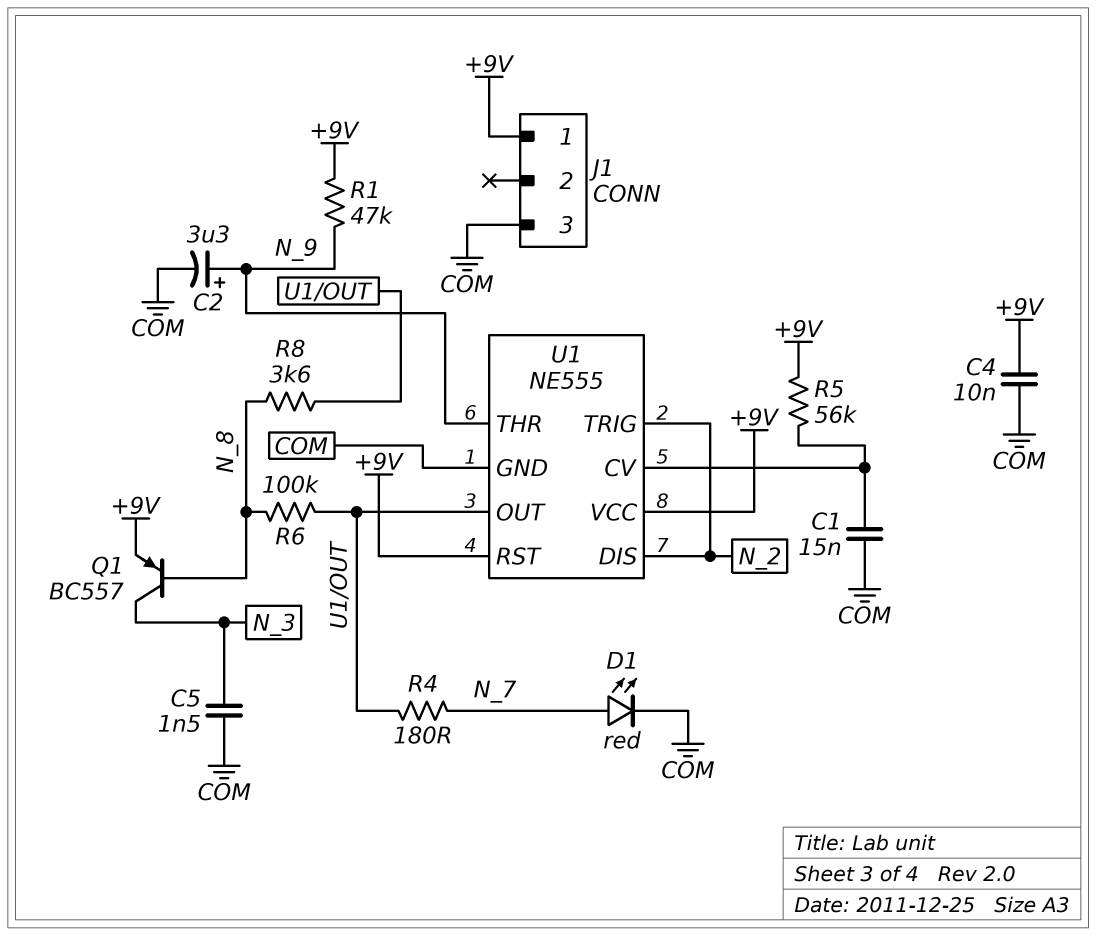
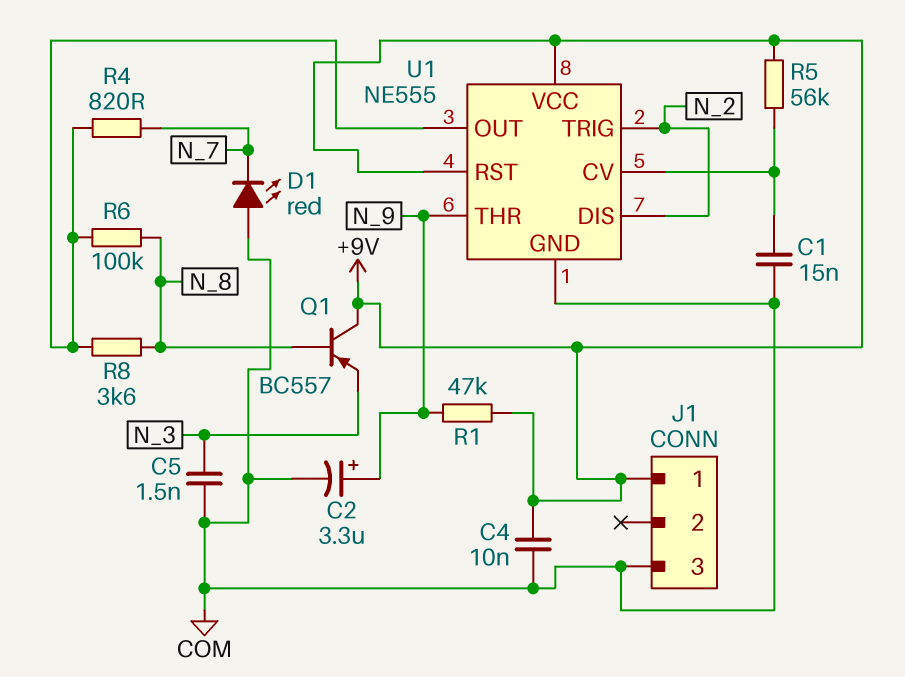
D1: LED red (A N_7, K COM) -> LED red (A COM, K N_7)
Q1: PNP BC557 (B N_8, C N_3, E +9V) -> PNP BC557 (B N_8, C +9V, E N_3)
R4: 180 (N_7, U1/OUT) -> 820 (N_7, U1/OUT)

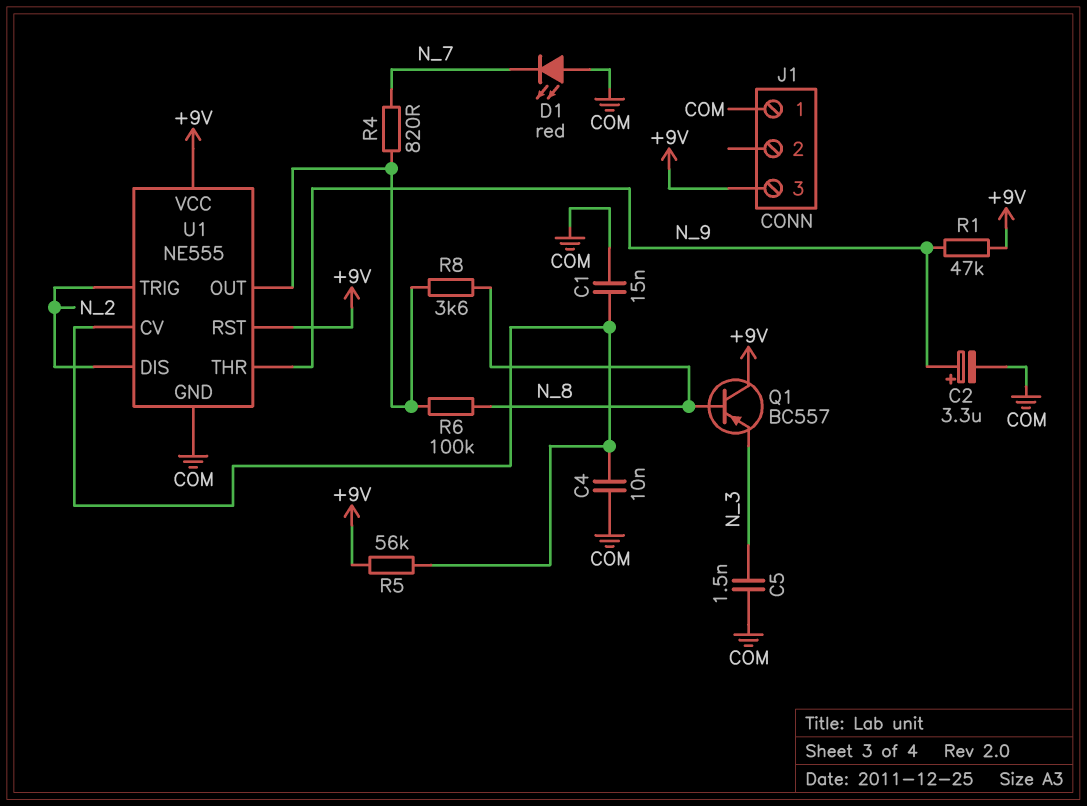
C4: 10nF (+9V, COM) -> 10nF (COM, U1/CV)
J1 pin 1: +9V -> COM
J1 pin 3: COM -> +9V

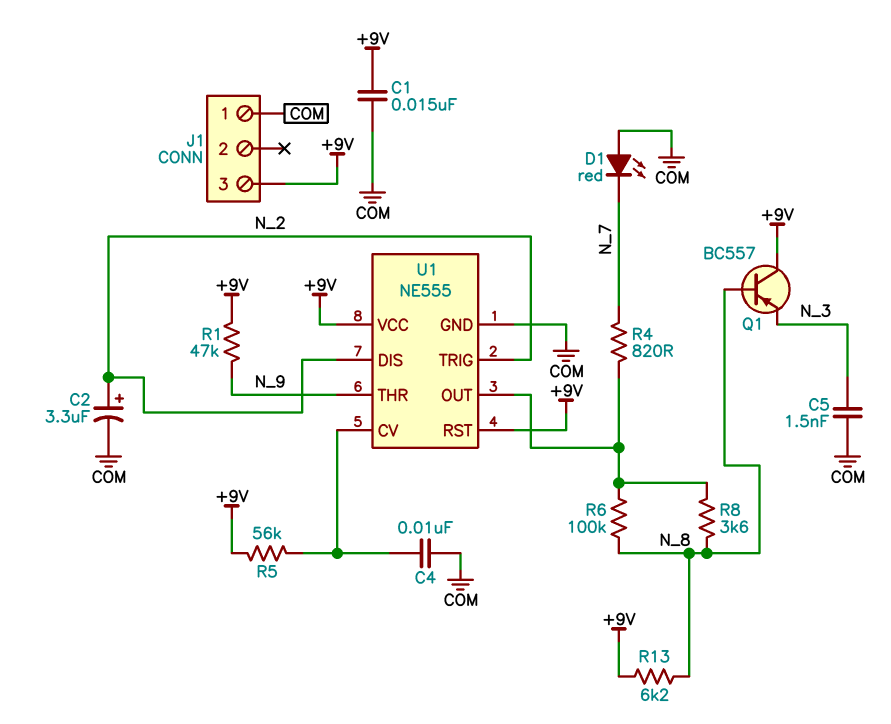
C1: 15nF (COM, U1/CV) -> 15nF (+9V, COM)
C2: 3.3uF (plus N_9, minus COM) -> 3.3uF (plus N_2, minus COM)
R13: none -> 6.2k (+9V, N_8)

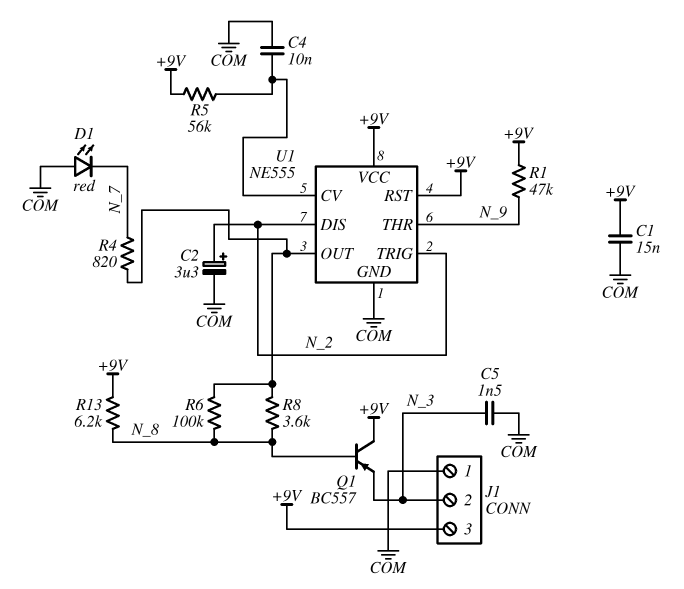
J1 pin 2: none -> N_3

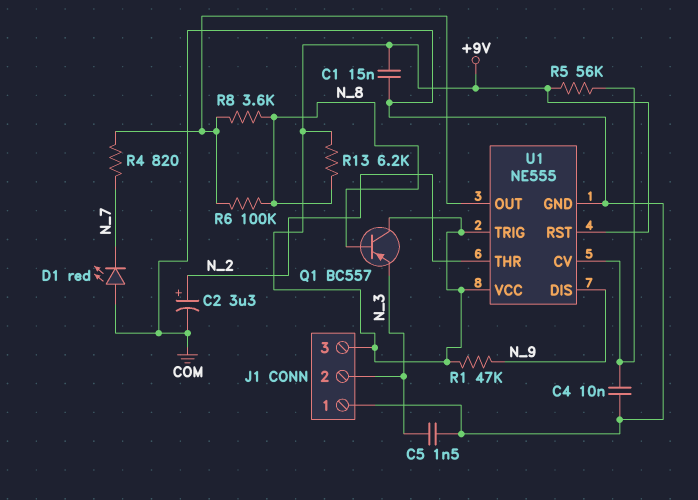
U1 pin DIS: N_2 -> N_9
U1 pin THR: N_9 -> N_2
U1 pin TRIG: N_2 -> +9V

